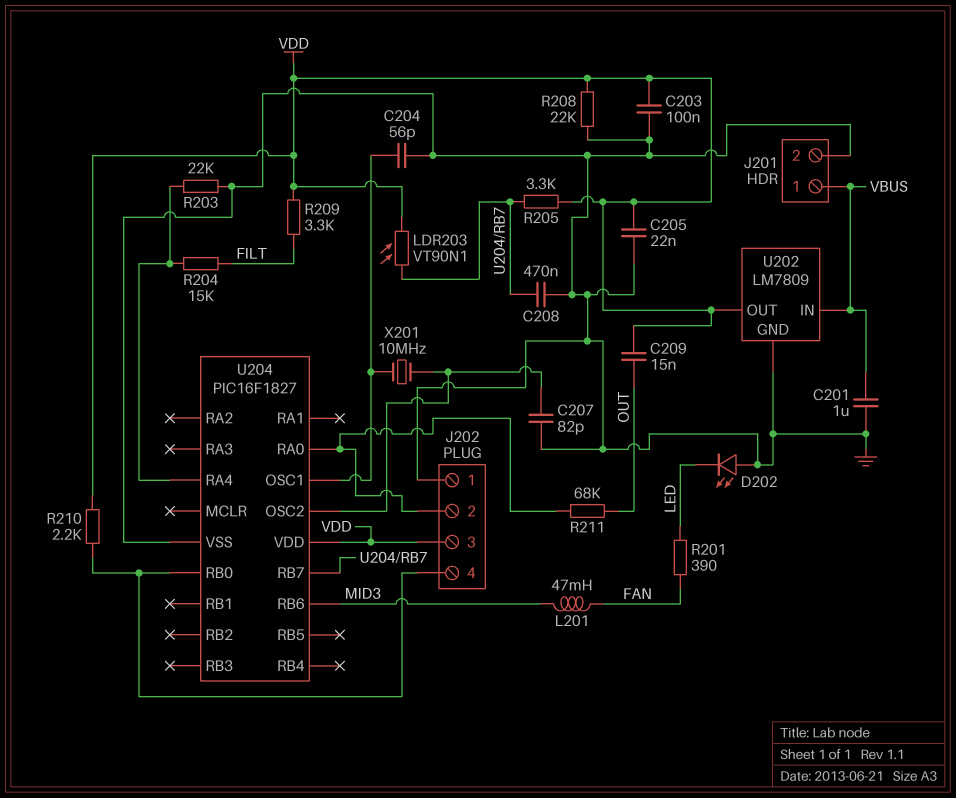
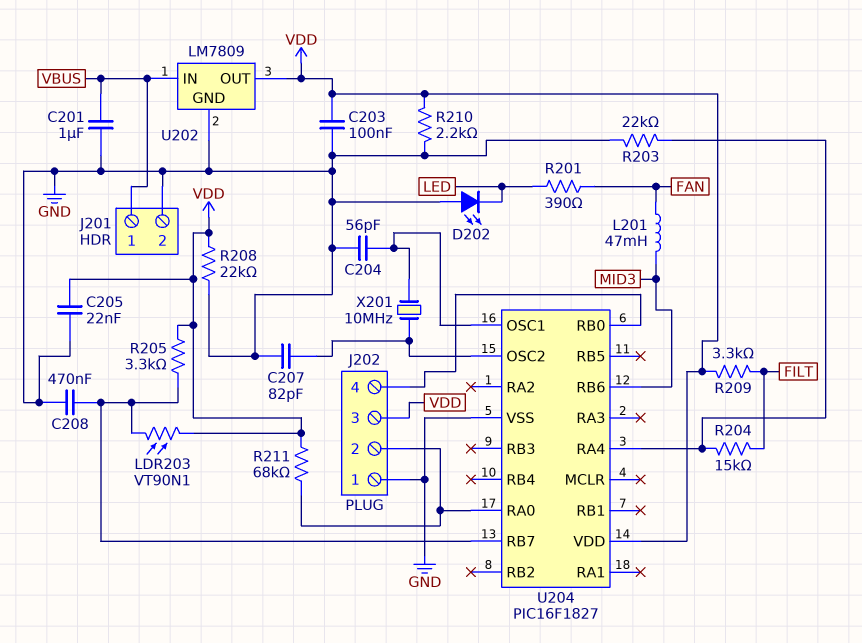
C209: 15nF (OUT, VDD) -> none
R210: 2.2k (J202/4, VDD) -> 2.2k (GND, VDD)
R211: 68k (J202/2, OUT) -> 68k (J202/2, VDD)

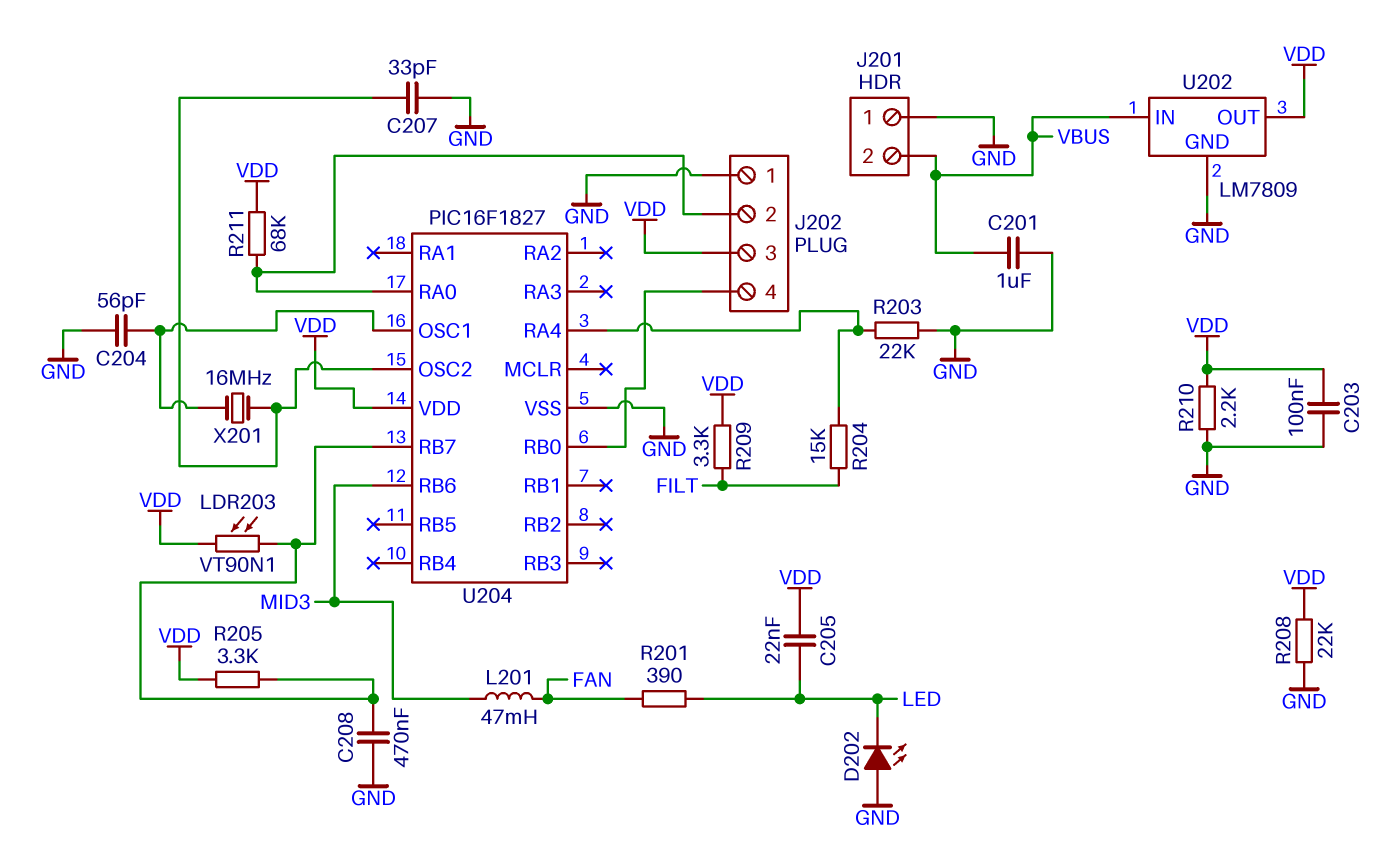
C205: 22nF (GND, VDD) -> 22nF (LED, VDD)
C207: 82pF (GND, U204/OSC2) -> 33pF (GND, U204/OSC2)
J201 pin 1: VBUS -> GND
J201 pin 2: GND -> VBUS
X201: 10MHz (U204/OSC1, U204/OSC2) -> 16MHz (U204/OSC1, U204/OSC2)

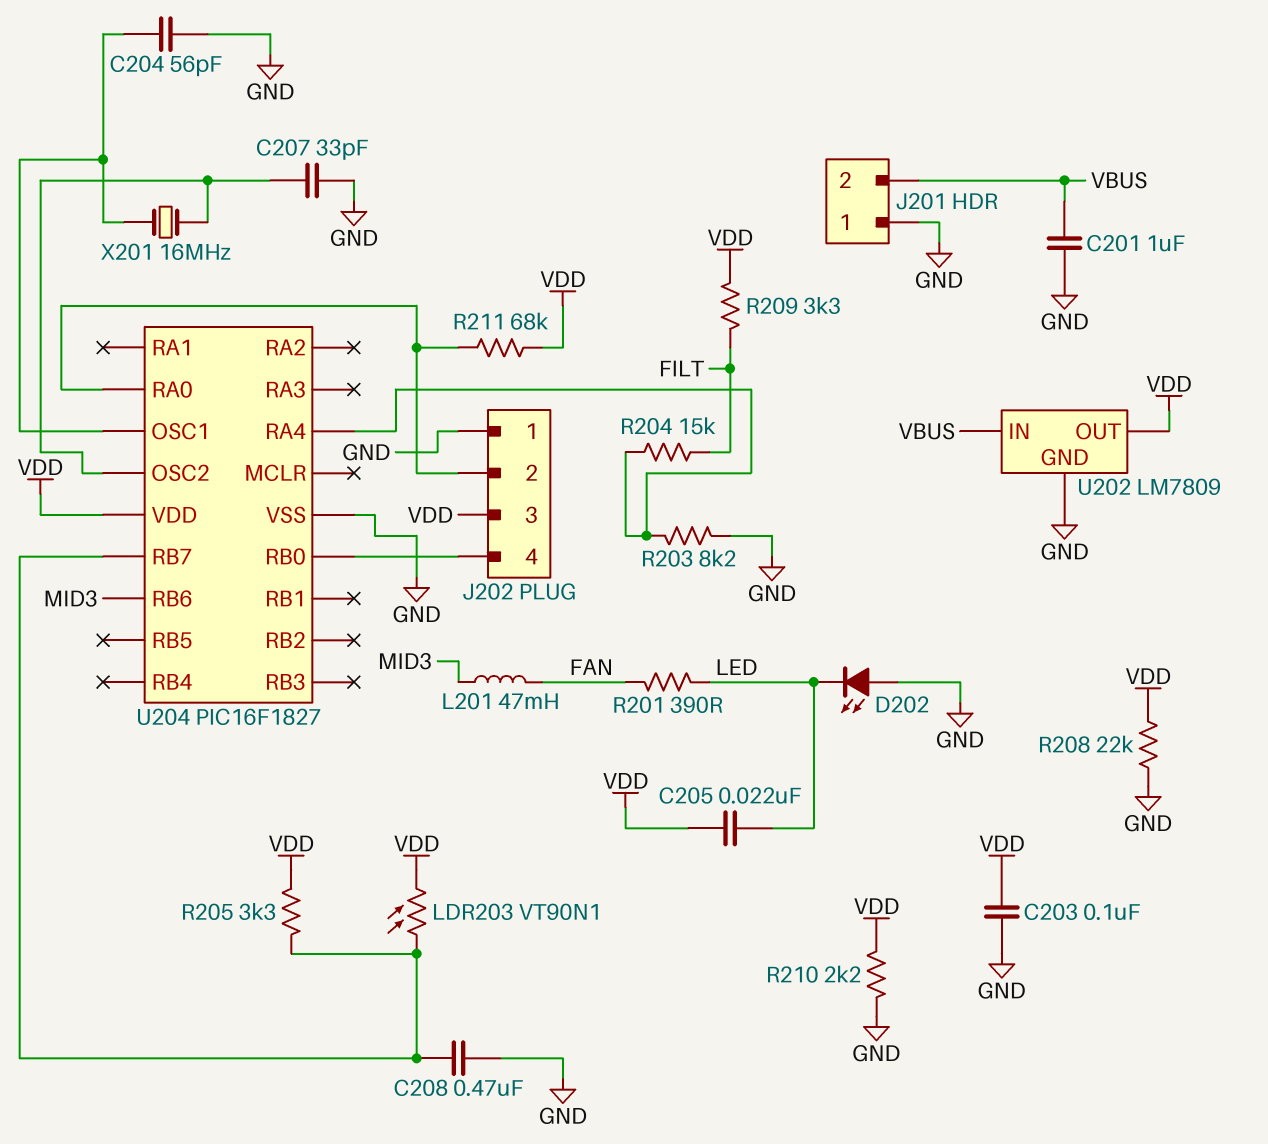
R203: 22k (GND, U204/RA4) -> 8.2k (GND, U204/RA4)

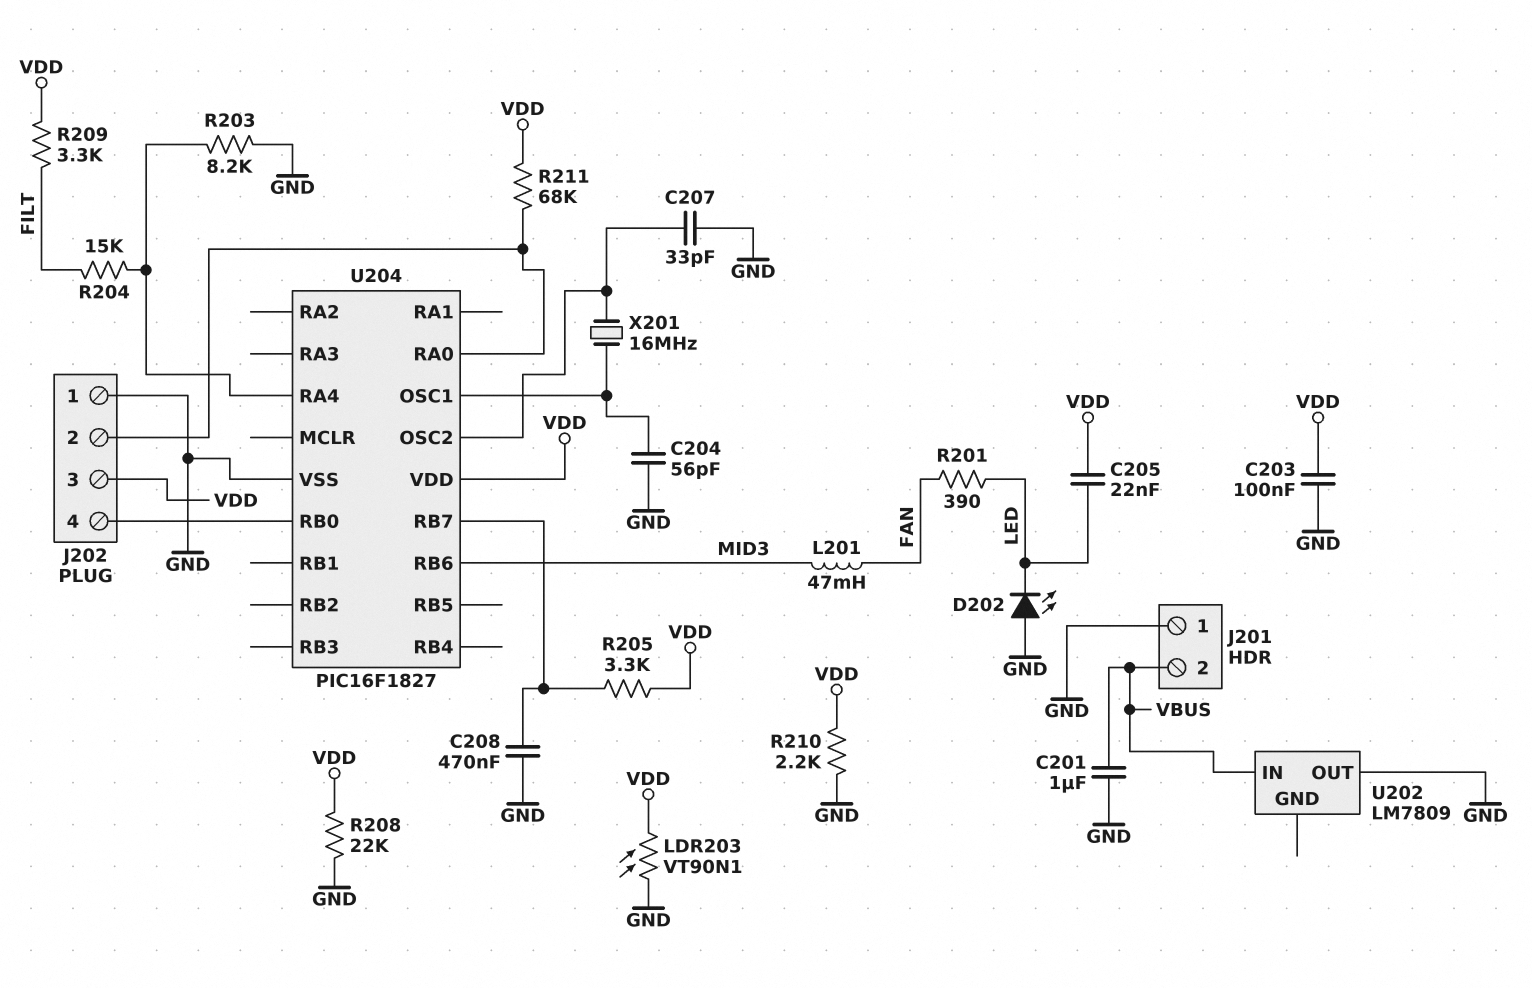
LDR203: VT90N1 (U204/RB7, VDD) -> VT90N1 (GND, VDD)
U202 pin GND: GND -> none
U202 pin OUT: VDD -> GND

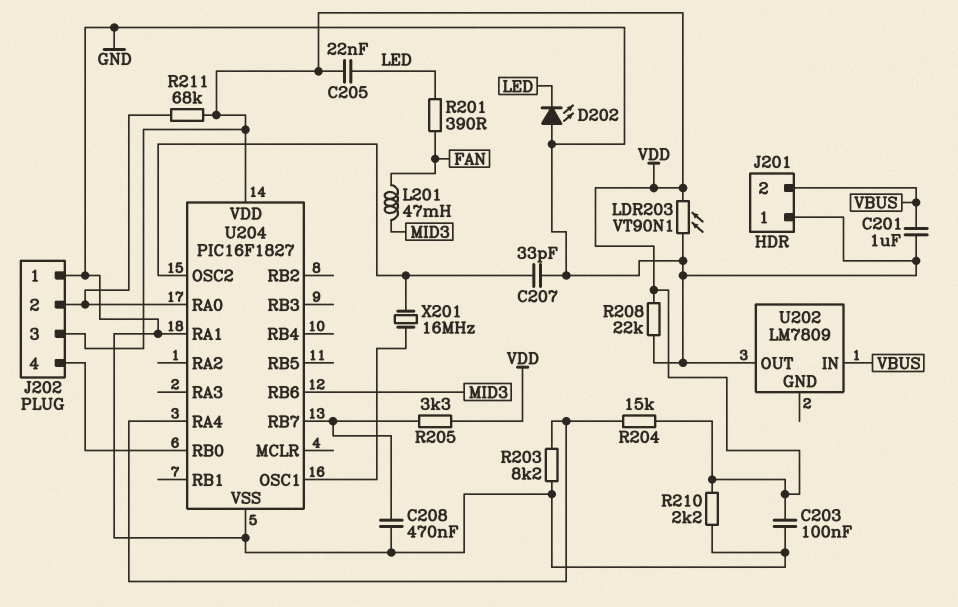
C204: 56pF (GND, U204/OSC1) -> none
R204: 15k (FILT, U204/RA4) -> 15k (U204/RA4, VDD)
R209: 3.3k (FILT, VDD) -> none
U204 pin RA1: none -> GND

